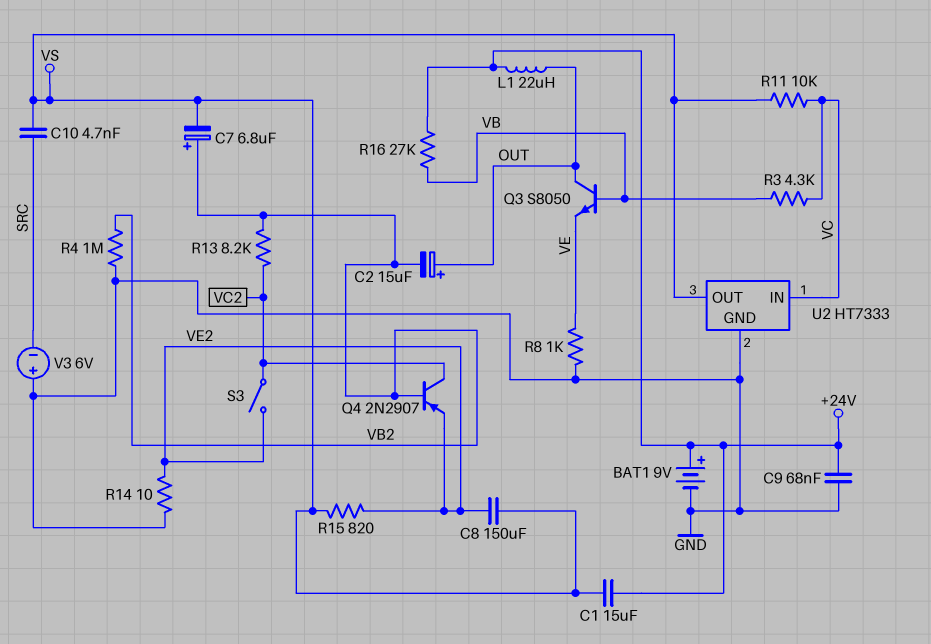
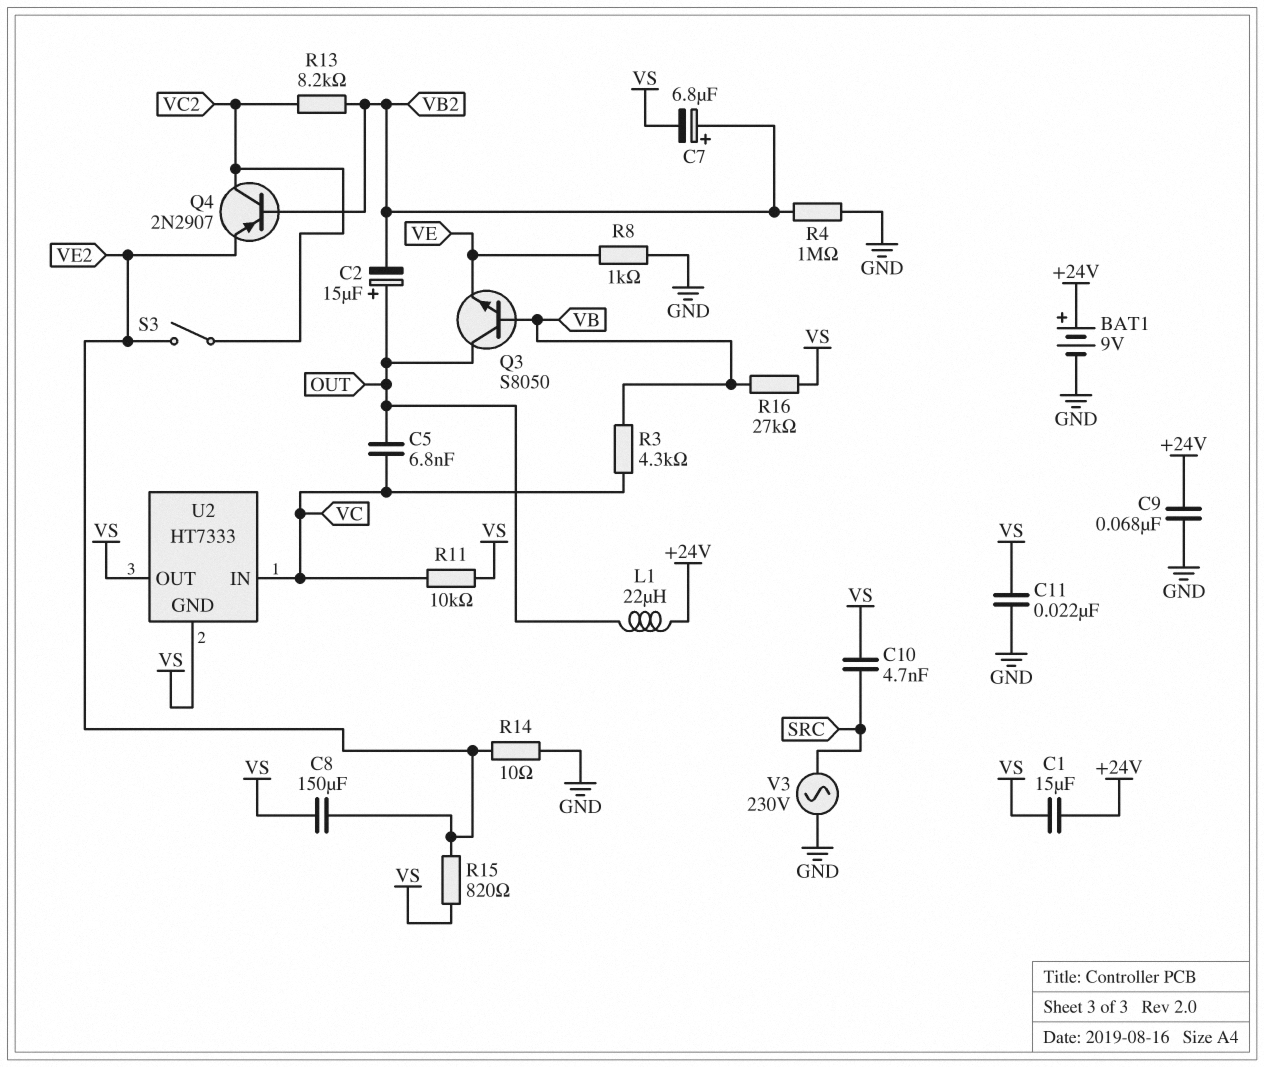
C5: none -> 6.8nF (OUT, VC)
C11: none -> 22nF (GND, VS)
R16: 27k (+24V, VB) -> 27k (VB, VS)
U2 pin GND: GND -> VS
V3: 6V (plus GND, minus SRC) -> AC 230V (GND, SRC)

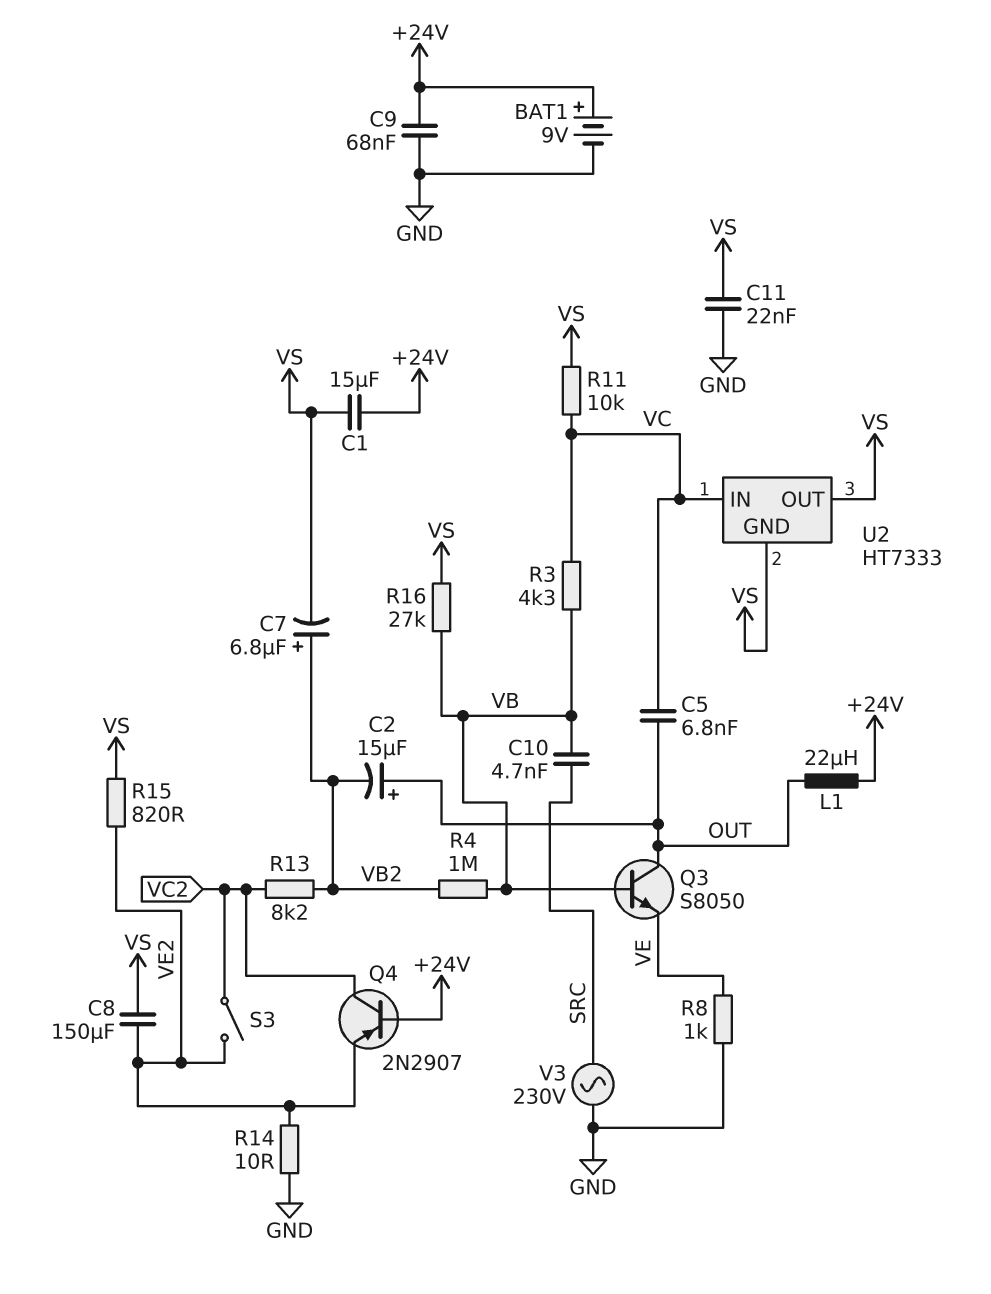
C10: 4.7nF (SRC, VS) -> 4.7nF (SRC, VB)
Q4: PNP 2N2907 (B VB2, C VC2, E VE2) -> PNP 2N2907 (B +24V, C VC2, E VE2)
R4: 1M (GND, VB2) -> 1M (VB, VB2)

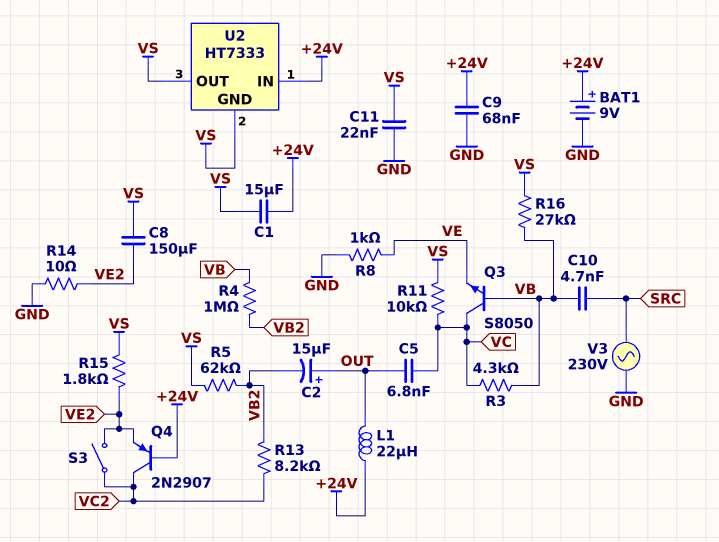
C7: 6.8uF (plus VB2, minus VS) -> none
Q3: NPN S8050 (B VB, C OUT, E VE) -> NPN S8050 (B VB, C VC, E VE)
R5: none -> 62k (VB2, VS)
R15: 820 (VE2, VS) -> 1.8k (VE2, VS)
U2 pin IN: VC -> +24V

